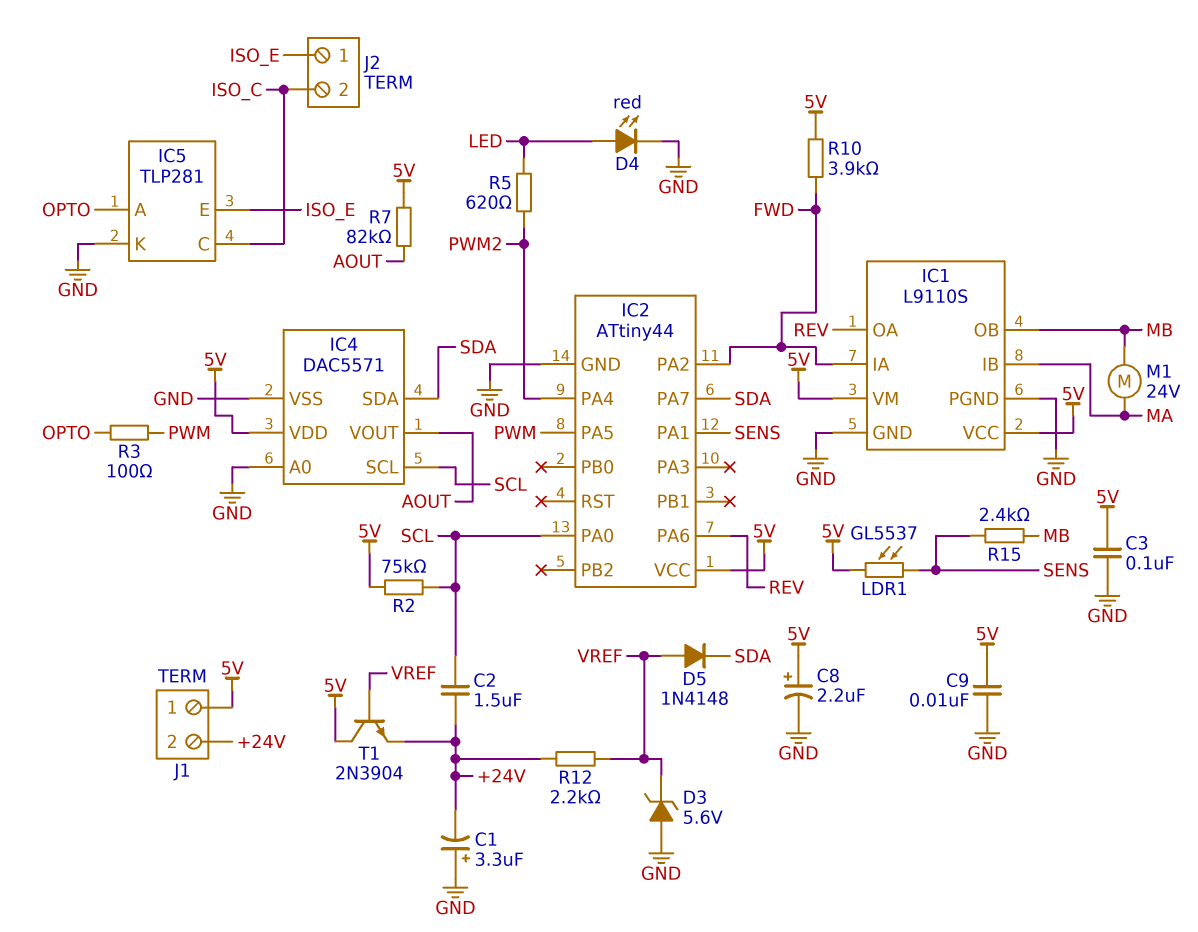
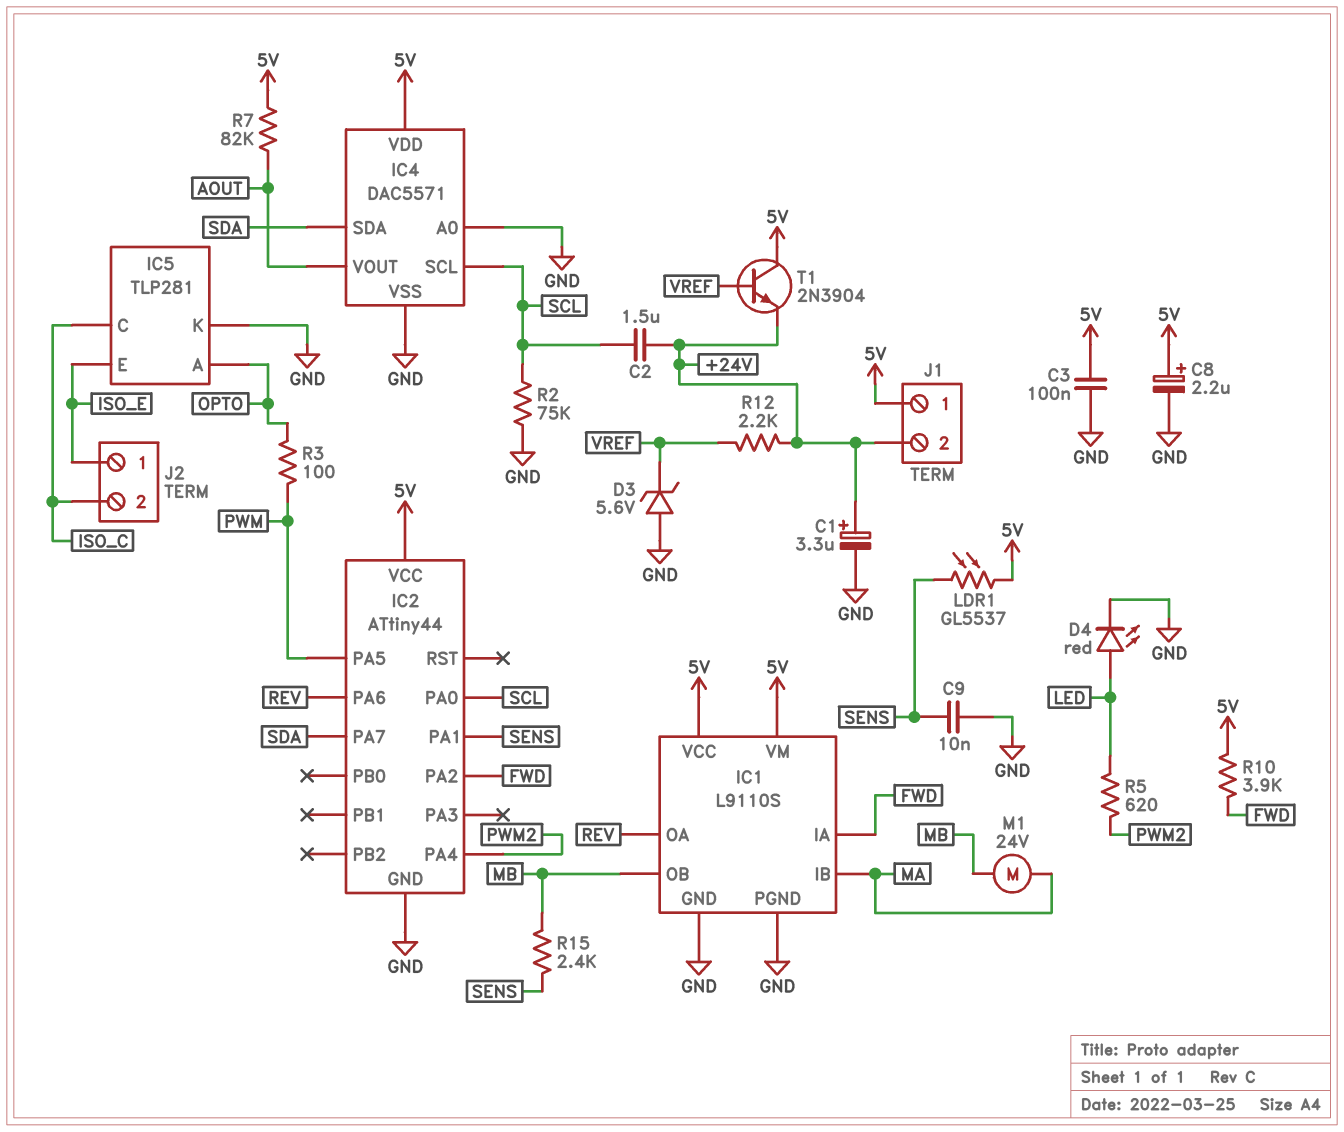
C1: 3.3uF (plus GND, minus +24V) -> 3.3uF (plus +24V, minus GND)
C9: 10nF (5V, GND) -> 10nF (GND, SENS)
D5: diode 1N4148 (A VREF, K SDA) -> none
R2: 75k (5V, SCL) -> 75k (GND, SCL)

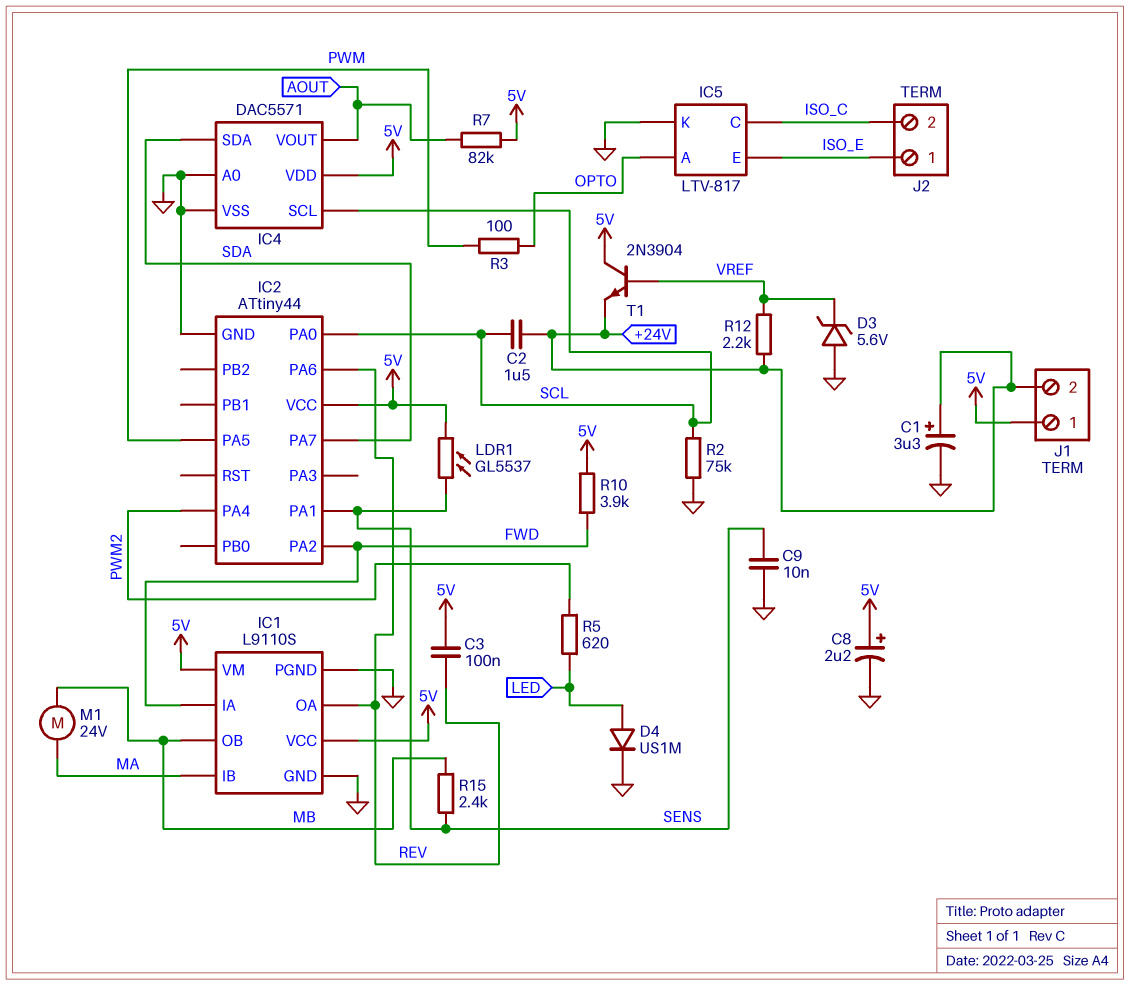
C3: 100nF (5V, GND) -> 100nF (5V, REV)
D4: LED red (A LED, K GND) -> diode US1M (A LED, K GND)
IC5: TLP281 -> LTV-817

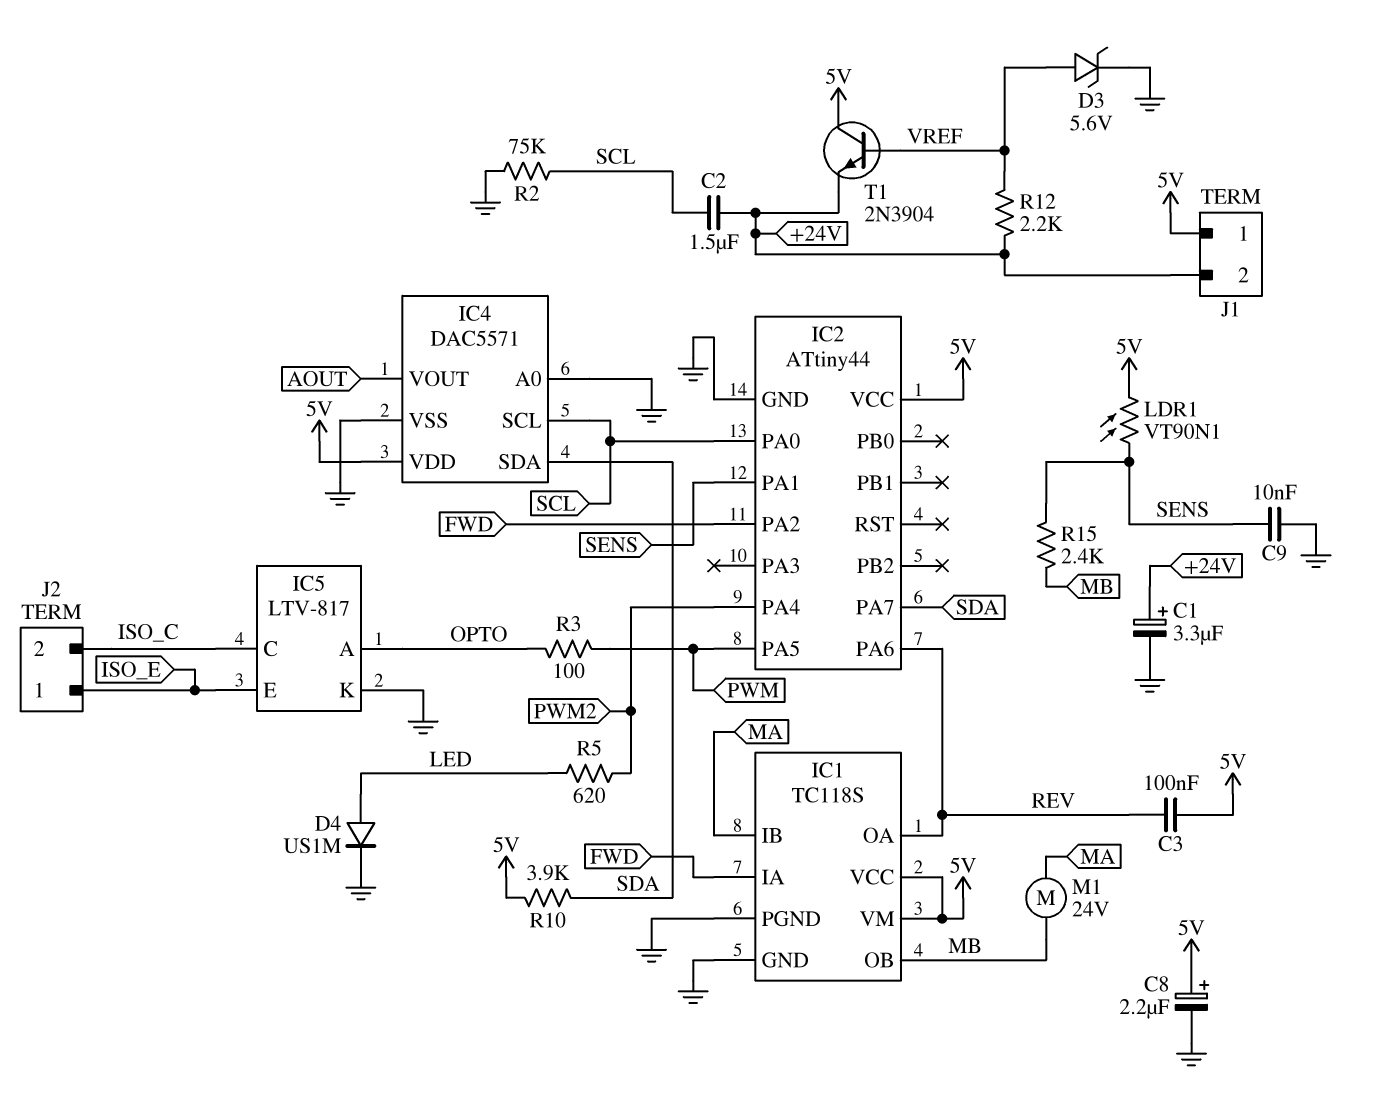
D3: zener 5.6V (A GND, K VREF) -> zener 5.6V (A VREF, K GND)
IC1: L9110S -> TC118S
LDR1: GL5537 (5V, SENS) -> VT90N1 (5V, SENS)
R7: 82k (5V, AOUT) -> none
R10: 3.9k (5V, FWD) -> 3.9k (5V, SDA)

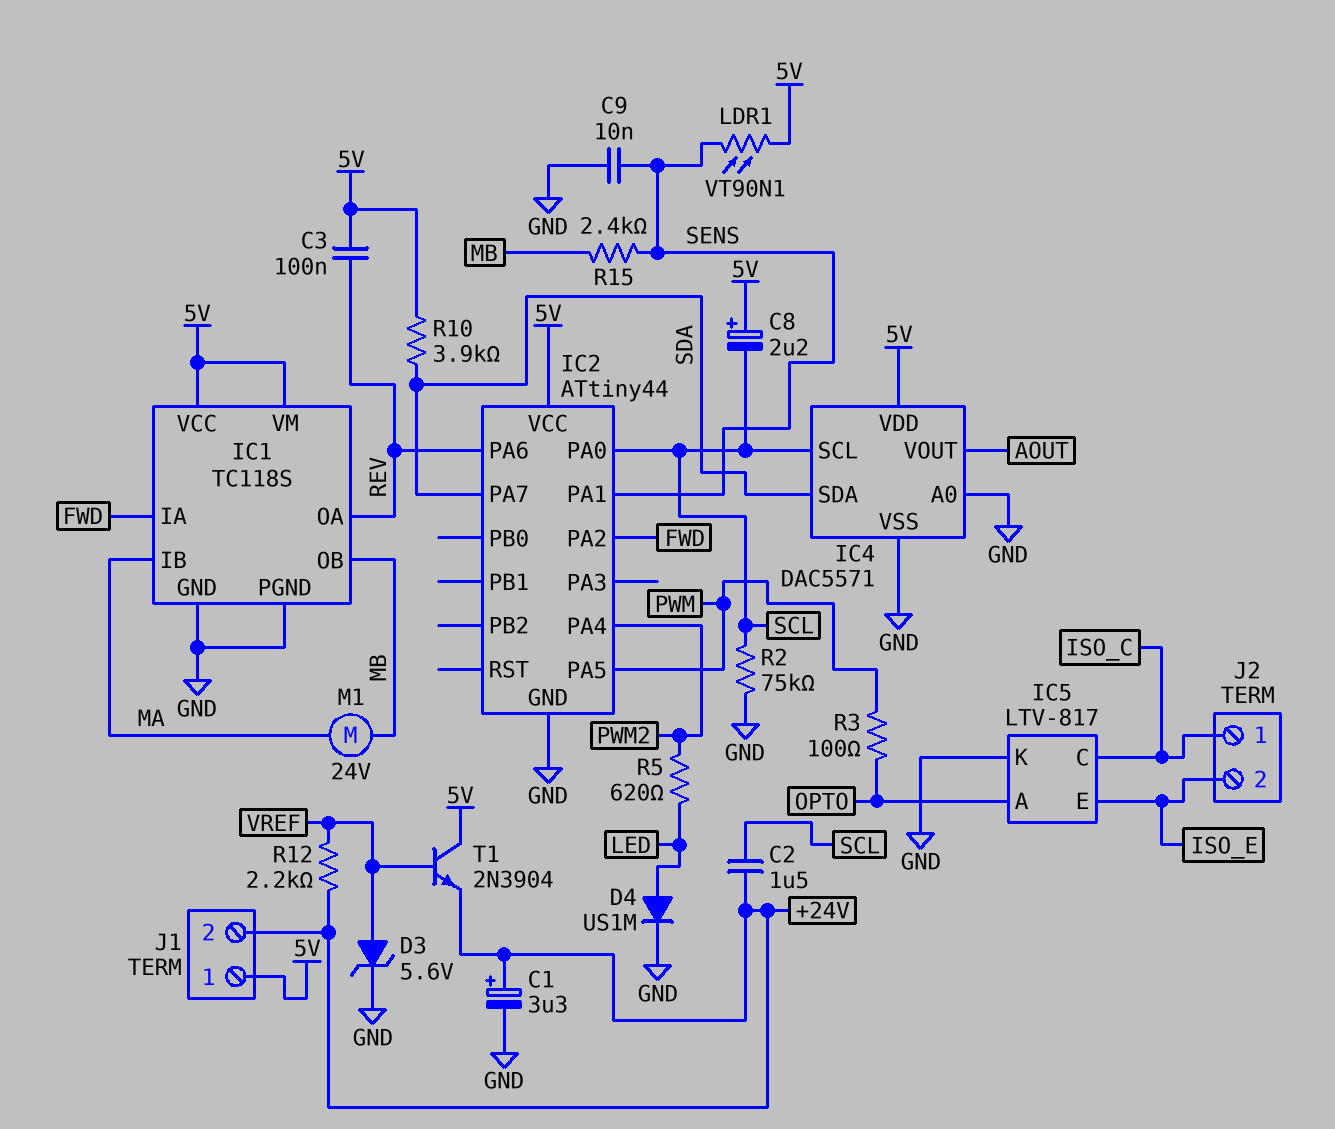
C8: 2.2uF (plus 5V, minus GND) -> 2.2uF (plus 5V, minus SCL)
J2 pin 1: ISO_E -> ISO_C
J2 pin 2: ISO_C -> ISO_E

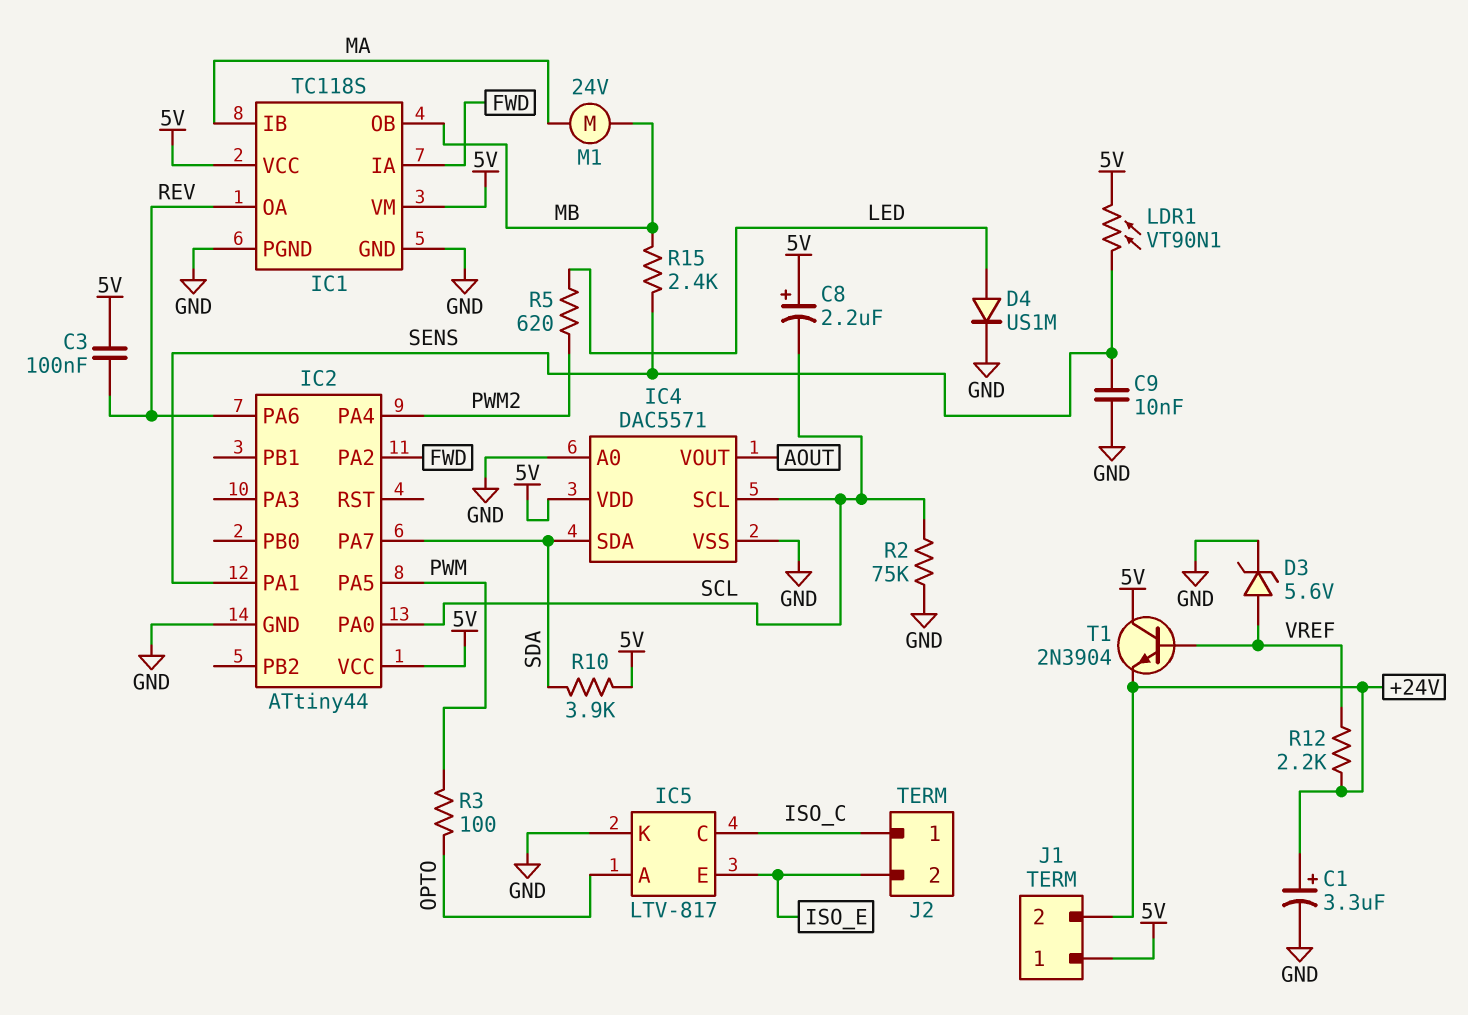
C2: 1.5uF (+24V, SCL) -> none

